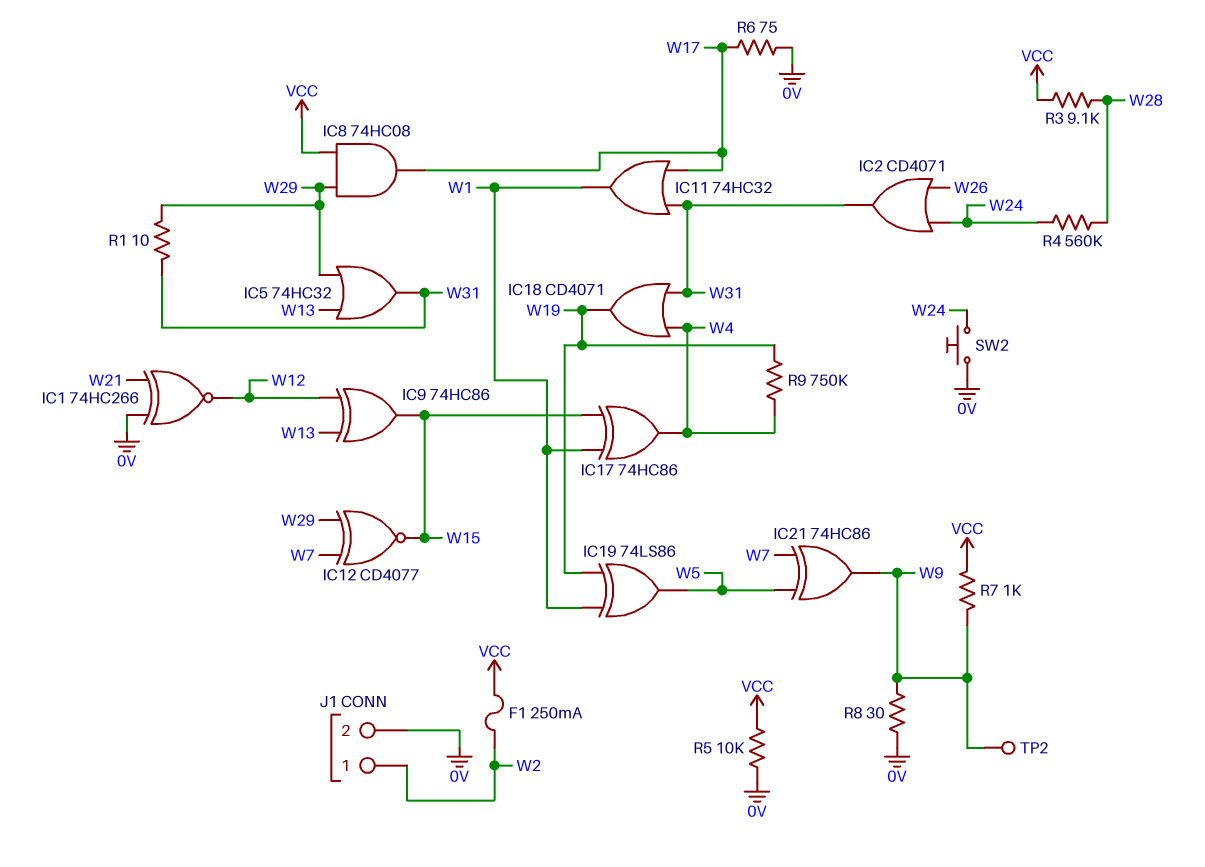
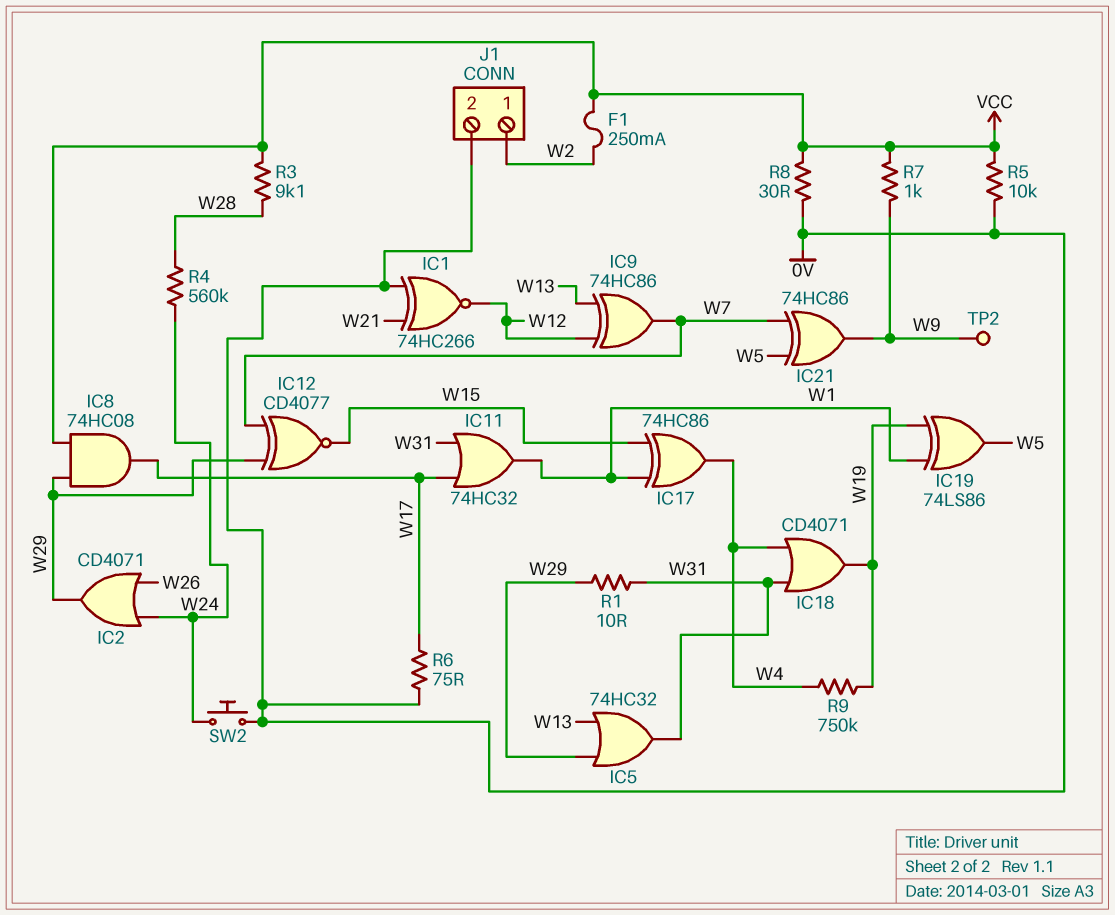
IC2: OR CD4071 (in W24, in W26, out W31) -> OR CD4071 (in W24, in W26, out W29)
IC9: XOR 74HC86 (in W12, in W13, out W15) -> XOR 74HC86 (in W12, in W13, out W7)
R8: 30 (0V, W9) -> 30 (0V, VCC)

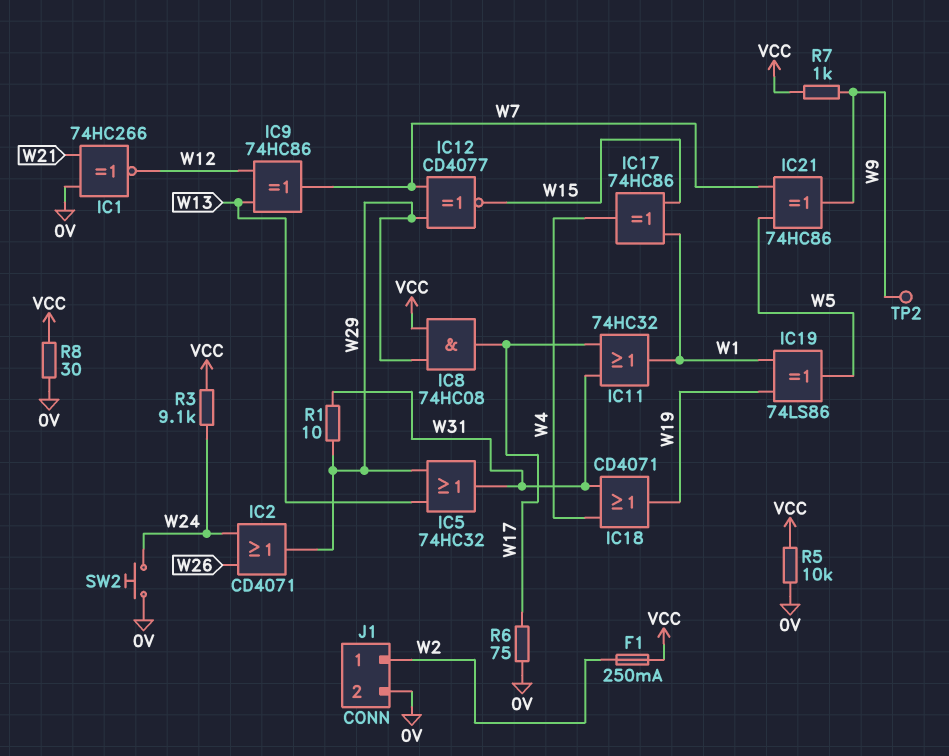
R3: 9.1k (VCC, W28) -> 9.1k (VCC, W24)
R4: 560k (W24, W28) -> none
R9: 750k (W4, W19) -> none

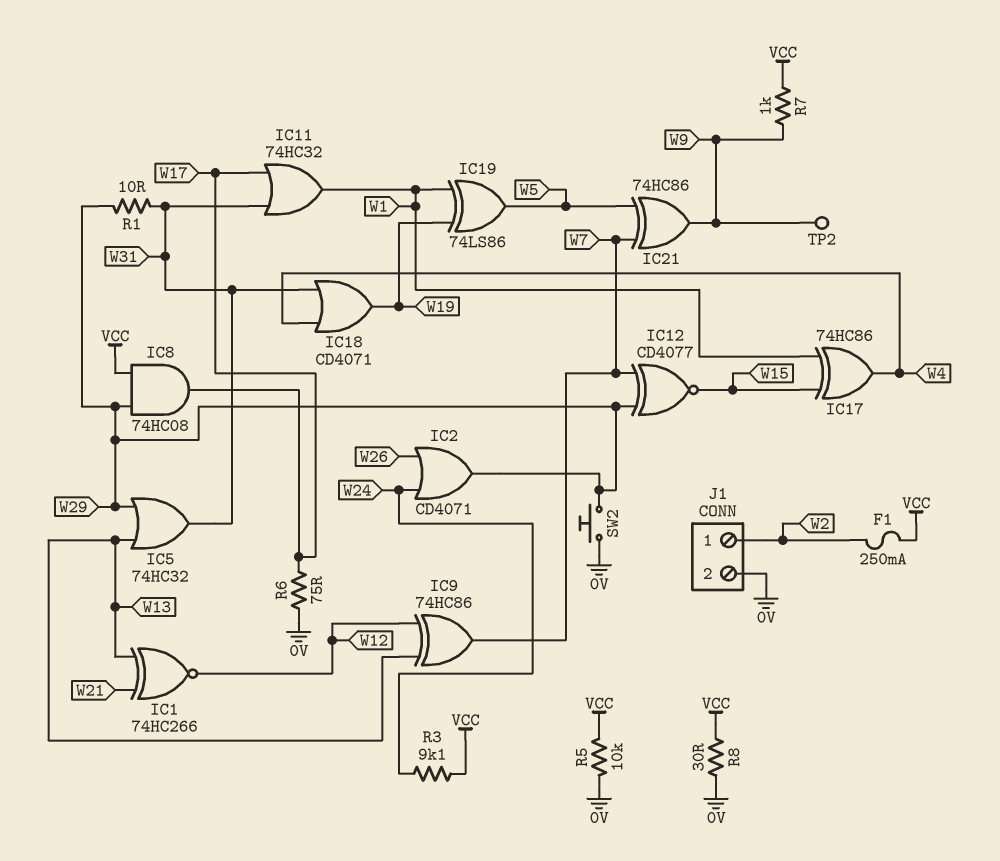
IC1: XNOR 74HC266 (in 0V, in W21, out W12) -> XNOR 74HC266 (in W13, in W21, out W12)
SW2: button (0V, W24) -> button (0V, W29)

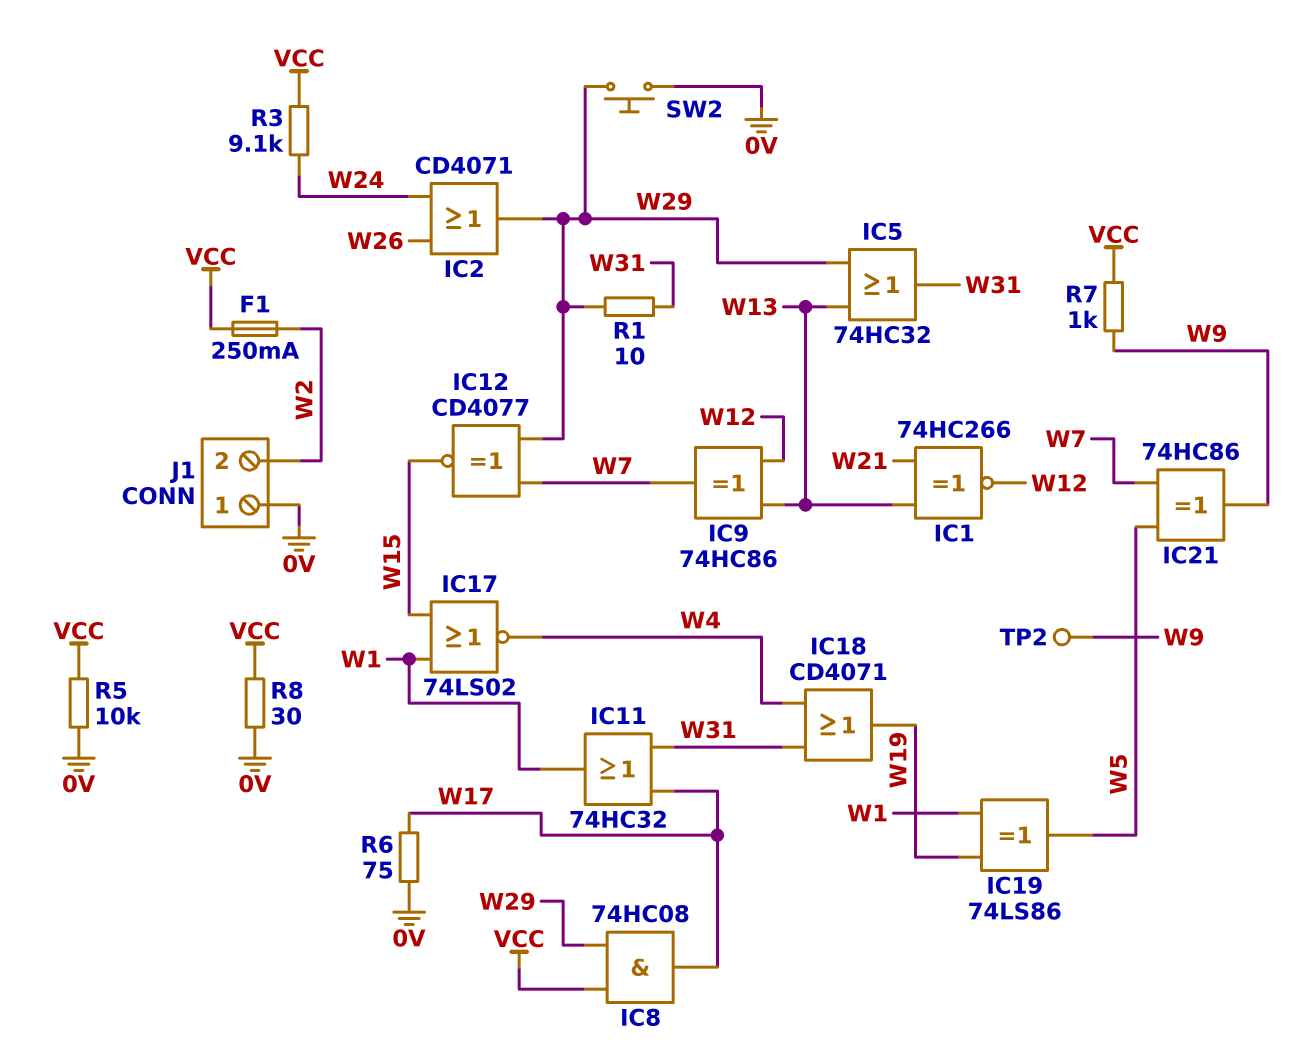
IC17: XOR 74HC86 (in W1, in W15, out W4) -> NOR 74LS02 (in W1, in W15, out W4)
J1 pin 1: W2 -> 0V
J1 pin 2: 0V -> W2

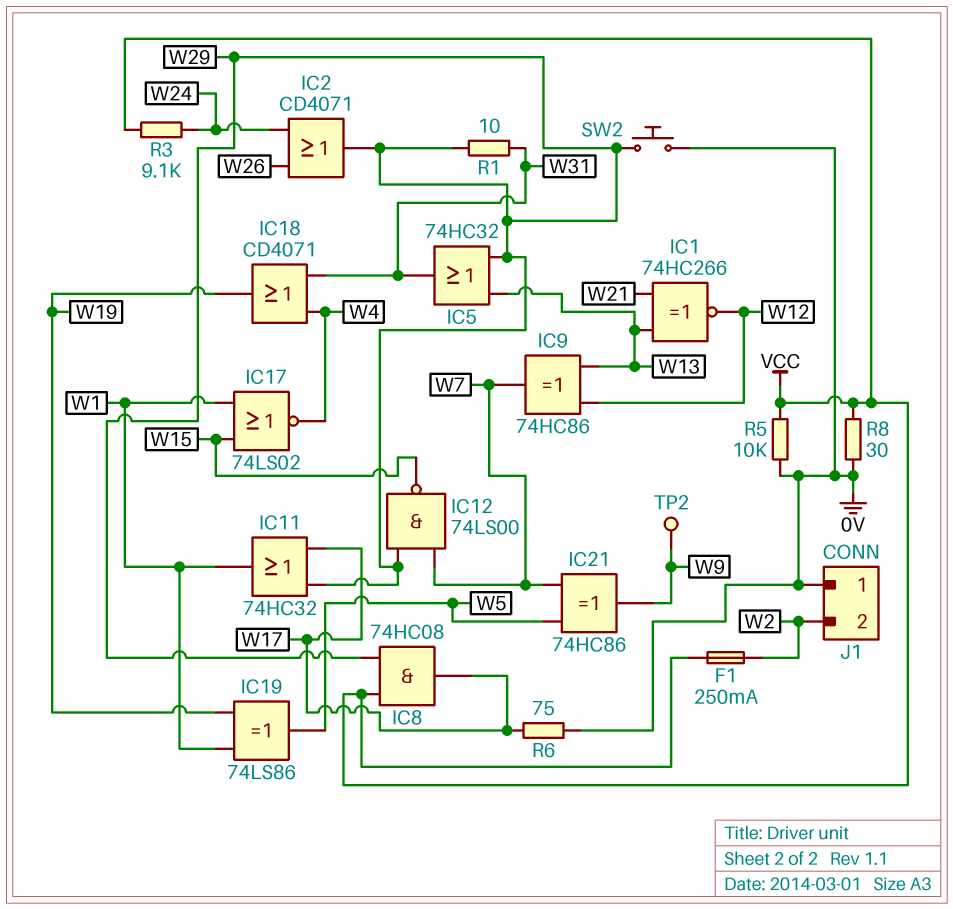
IC11: OR 74HC32 (in W17, in W31, out W1) -> OR 74HC32 (in W17, in W29, out W1)
IC12: XNOR CD4077 (in W7, in W29, out W15) -> NAND 74LS00 (in W7, in W29, out W15)
R7: 1k (VCC, W9) -> none

